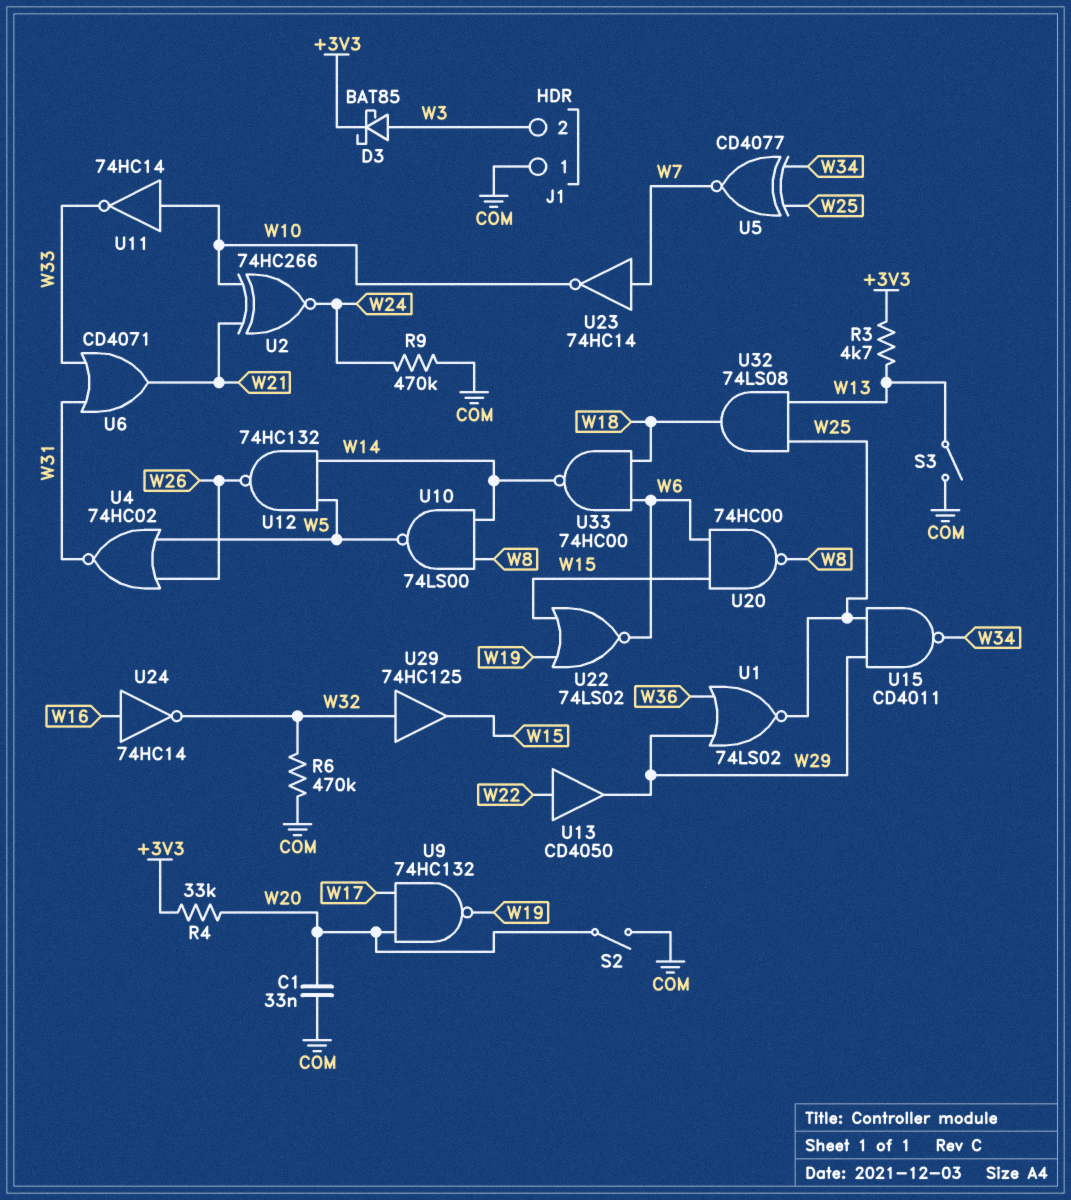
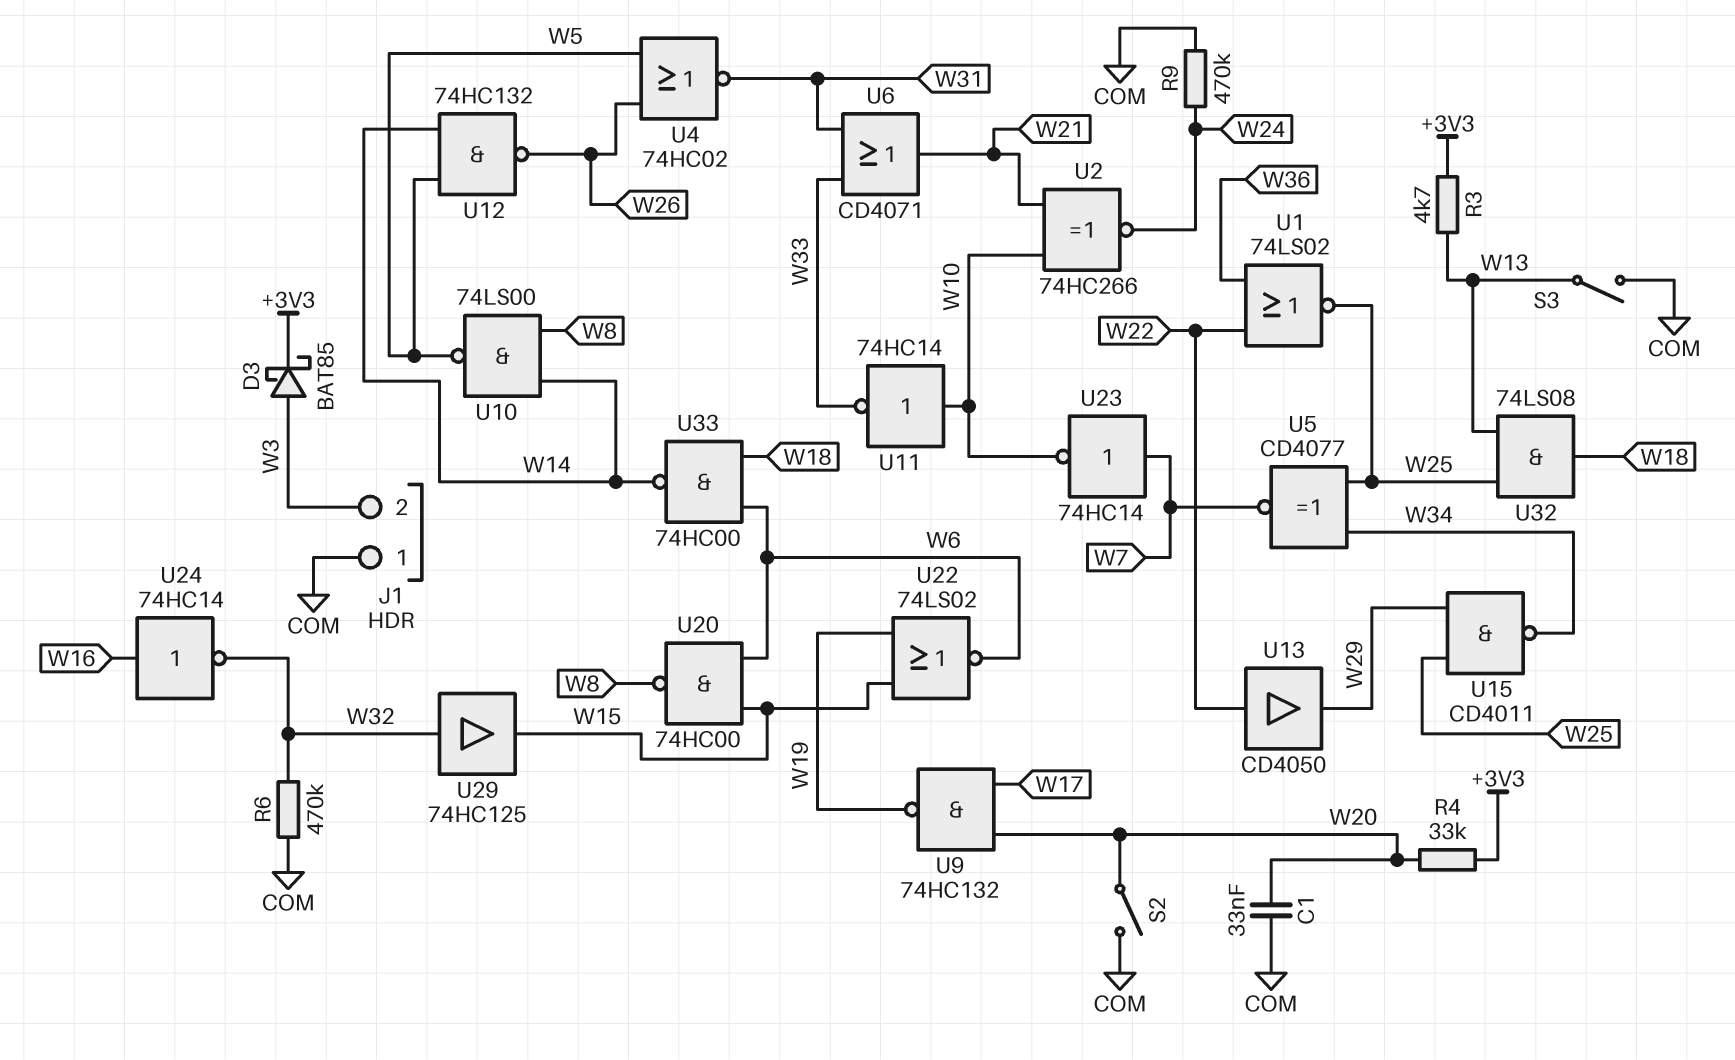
U1: NOR 74LS02 (in W29, in W36, out W25) -> NOR 74LS02 (in W22, in W36, out W25)

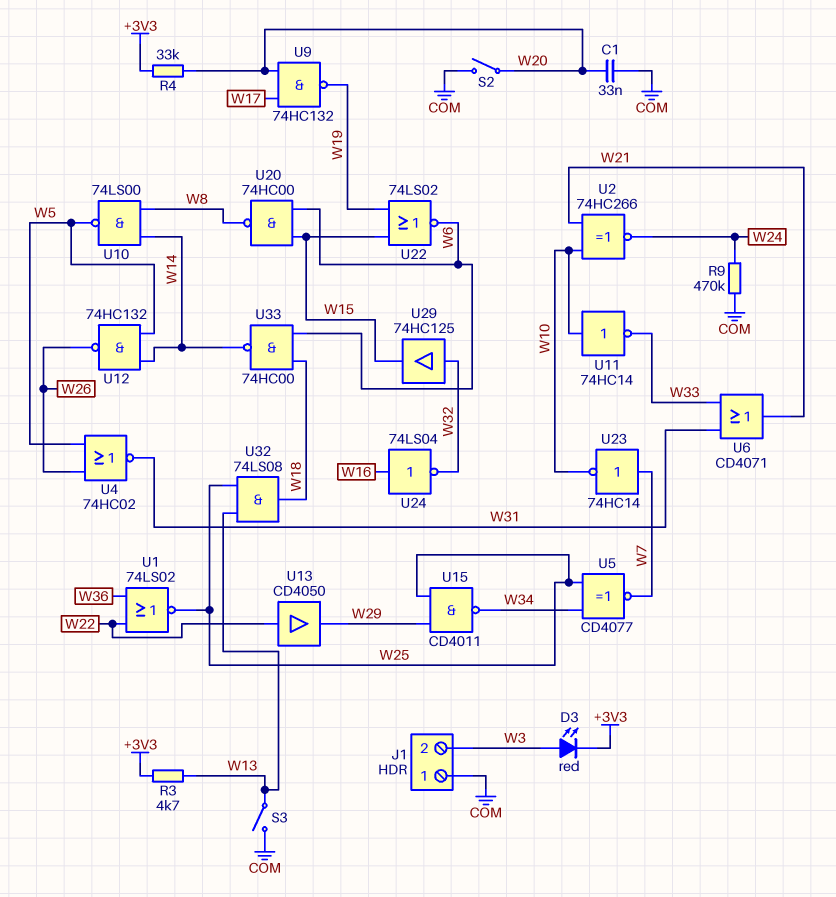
D3: schottky BAT85 (A W3, K +3V3) -> LED red (A W3, K +3V3)
R6: 470k (COM, W32) -> none
U24: NOT 74HC14 (in W16, out W32) -> NOT 74LS04 (in W16, out W32)

